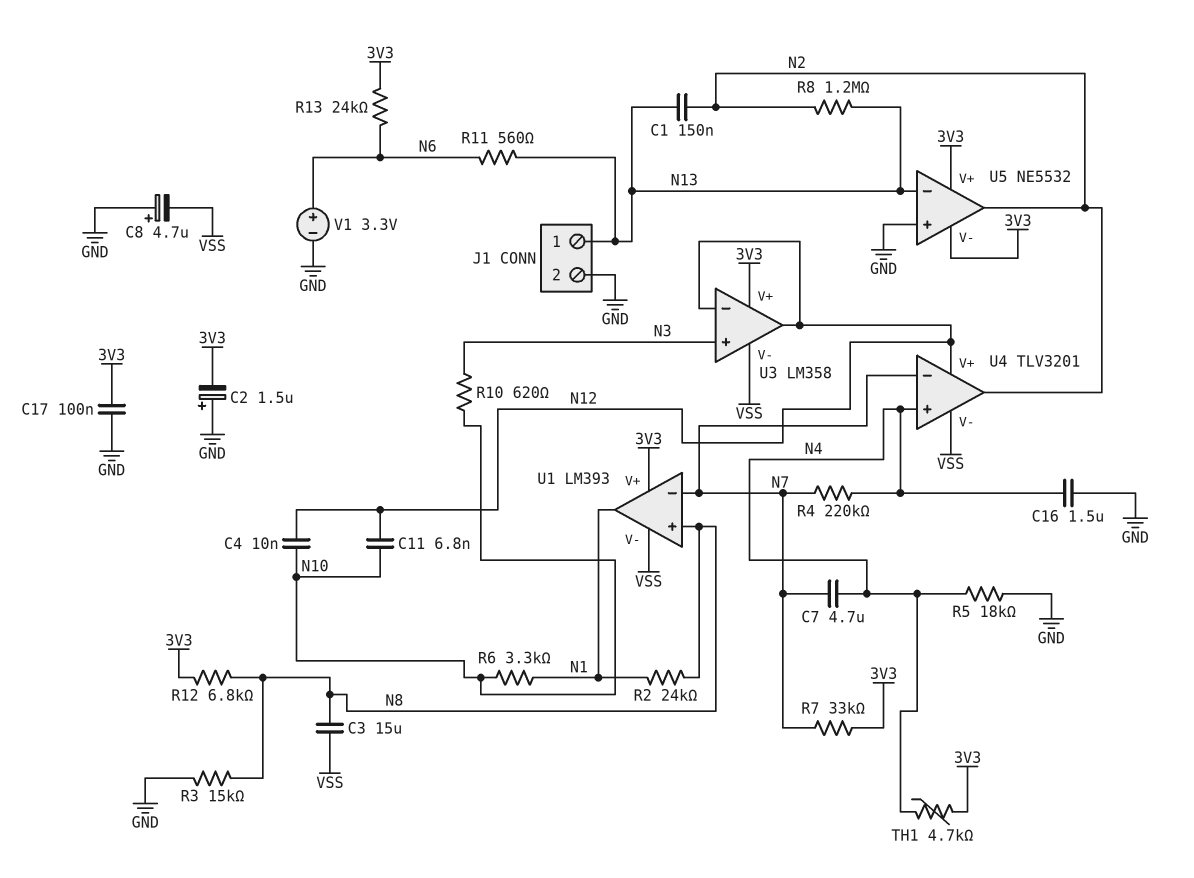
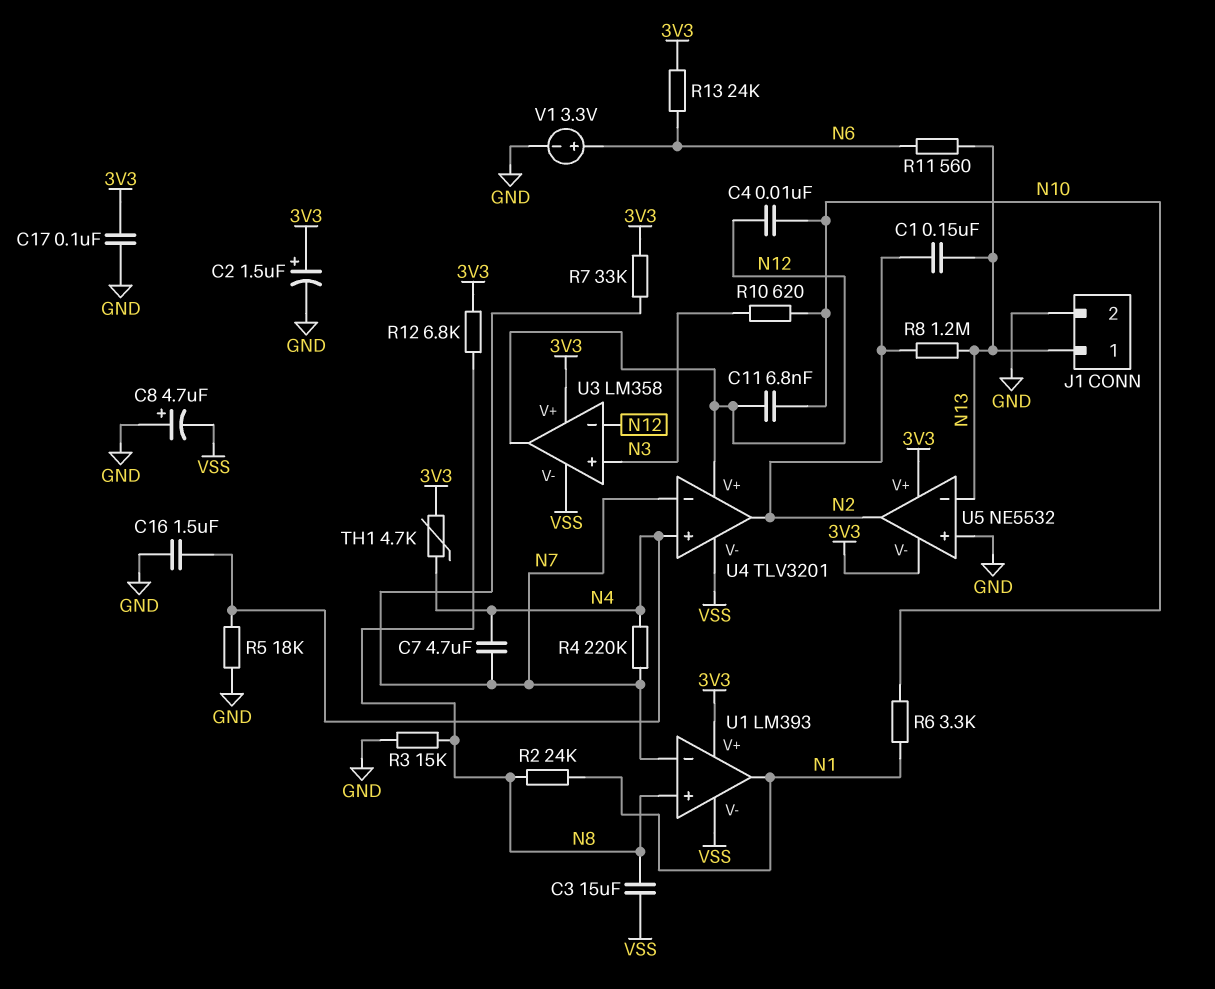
C2: 1.5uF (plus GND, minus 3V3) -> 1.5uF (plus 3V3, minus GND)

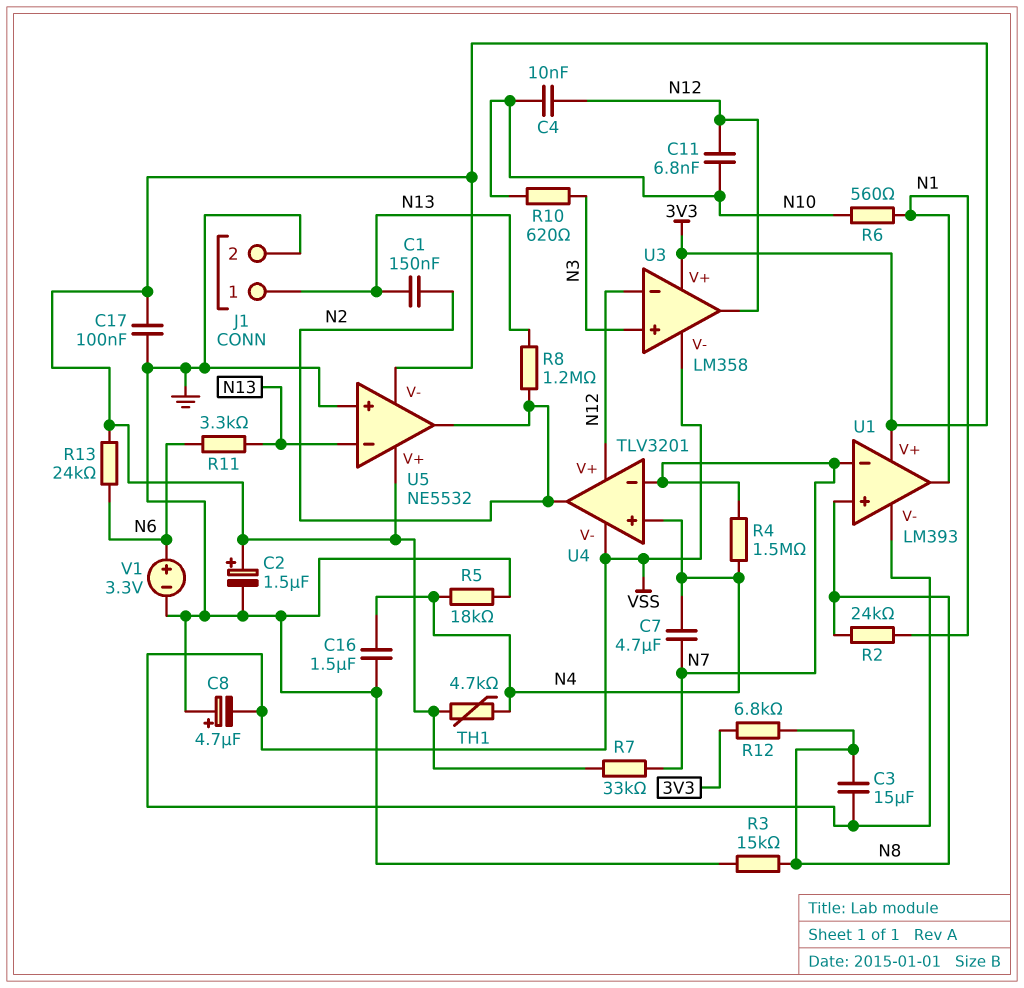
R4: 220k (N4, N7) -> 1.5M (N4, N7)
R6: 3.3k (N1, N10) -> 560 (N1, N10)
R11: 560 (N6, N13) -> 3.3k (N6, N13)

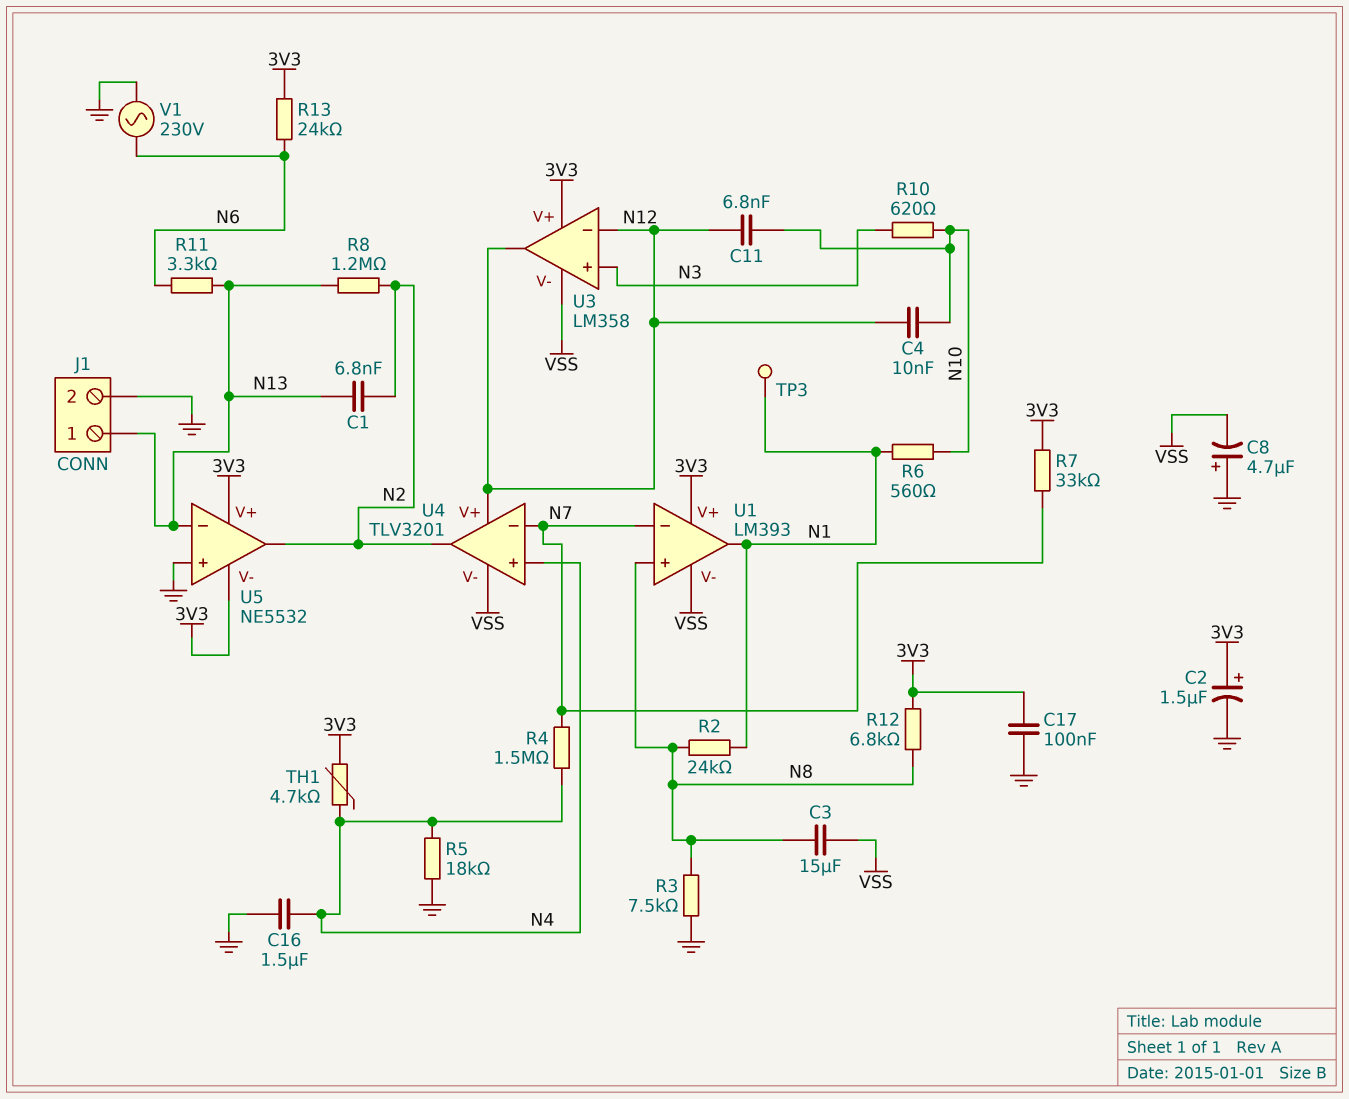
C1: 150nF (N2, N13) -> 6.8nF (N2, N13)
C7: 4.7uF (N4, N7) -> none
R3: 15k (GND, N8) -> 7.5k (GND, N8)
TP3: none -> test point (N1)
V1: 3.3V (plus N6, minus GND) -> AC 230V (GND, N6)

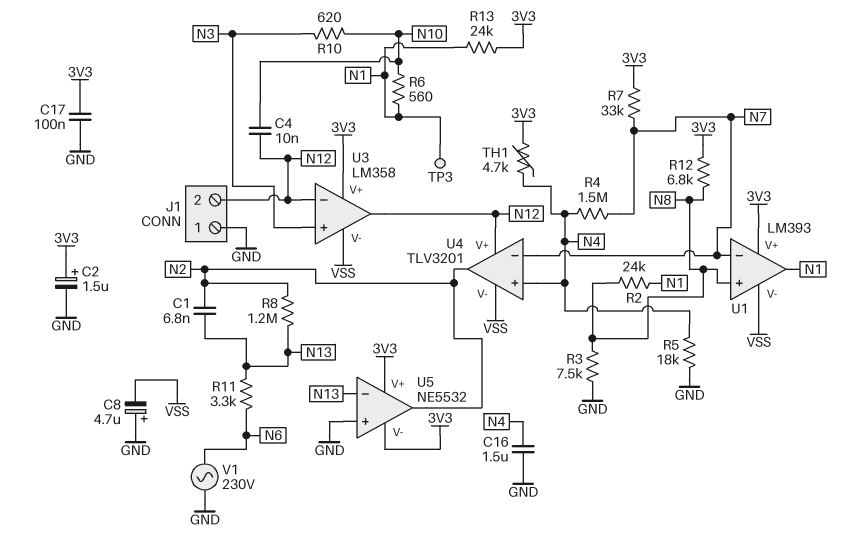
C3: 15uF (N8, VSS) -> none
C11: 6.8nF (N10, N12) -> none
J1 pin 1: N13 -> GND
J1 pin 2: GND -> N12
R13: 24k (3V3, N6) -> 24k (3V3, N1)

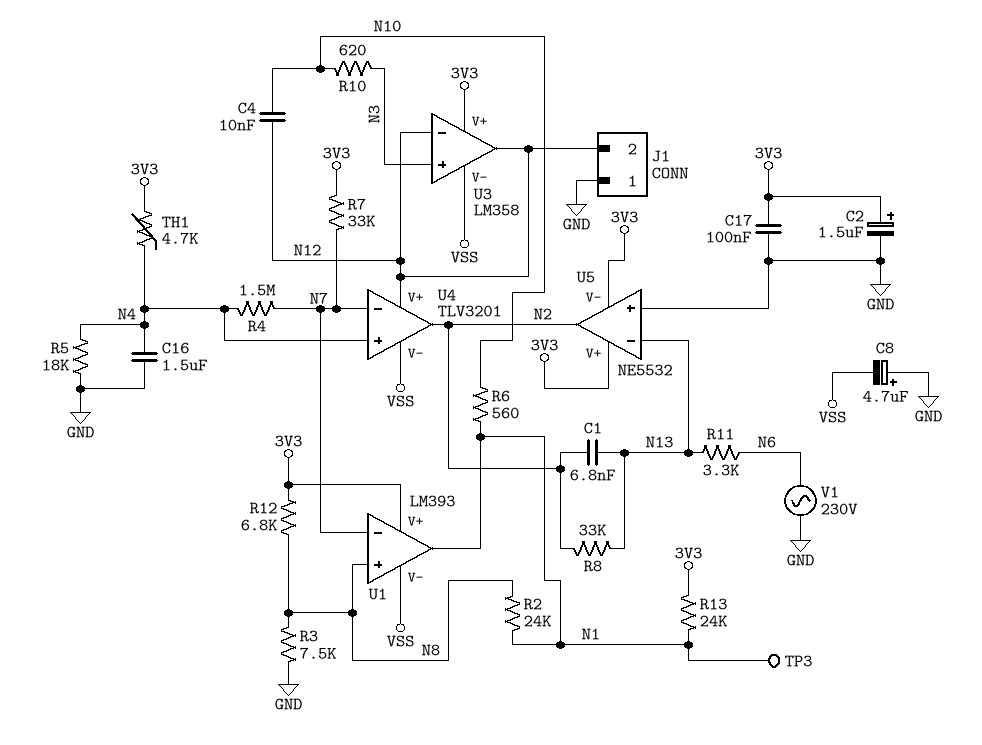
R8: 1.2M (N2, N13) -> 33k (N2, N13)

